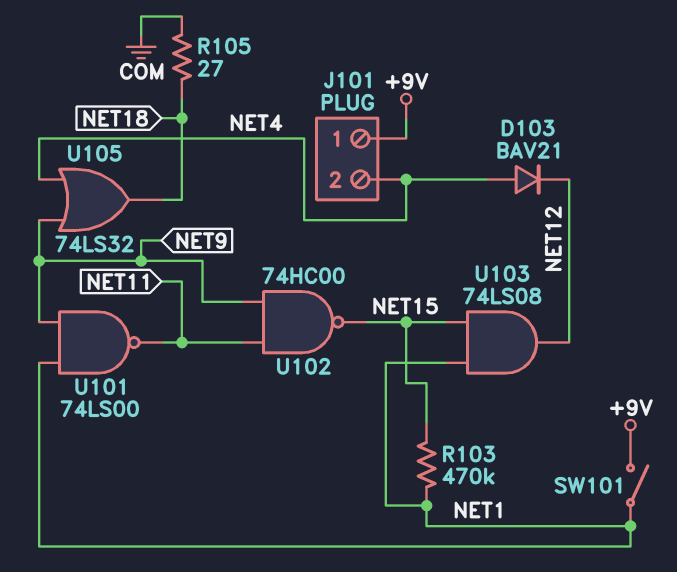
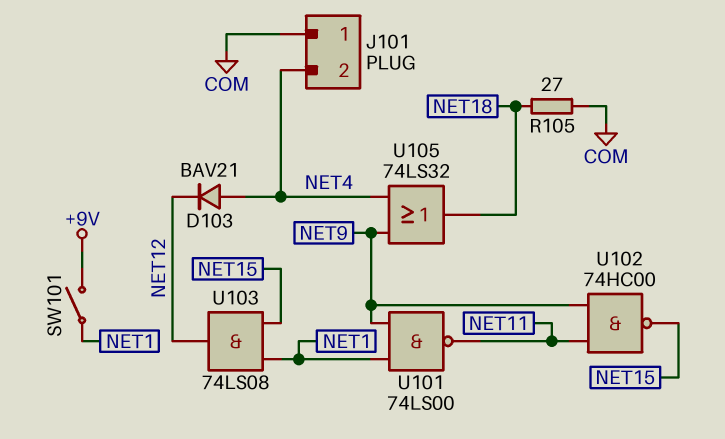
J101 pin 1: +9V -> COM
R103: 470k (NET1, NET15) -> none

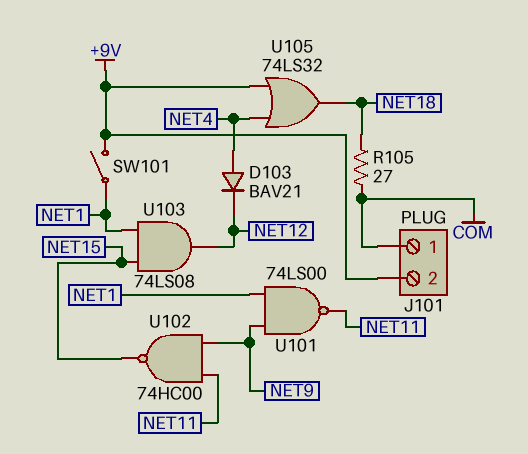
J101 pin 2: NET4 -> +9V
U105: OR 74LS32 (in NET4, in NET9, out NET18) -> OR 74LS32 (in +9V, in NET4, out NET18)

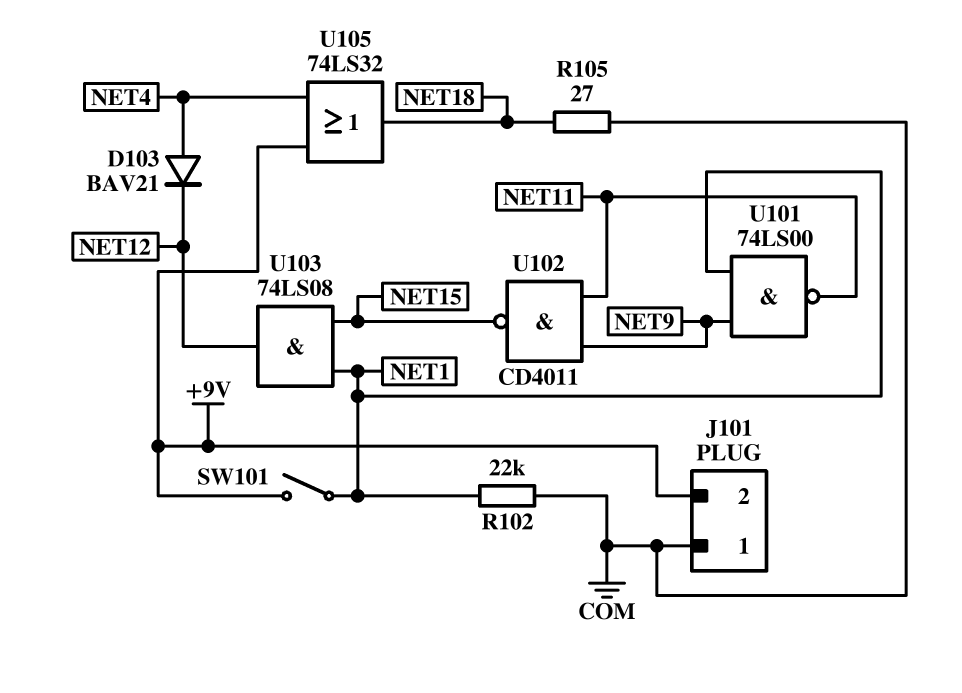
R102: none -> 22k (COM, NET1)
U102: NAND 74HC00 (in NET9, in NET11, out NET15) -> NAND CD4011 (in NET9, in NET11, out NET15)

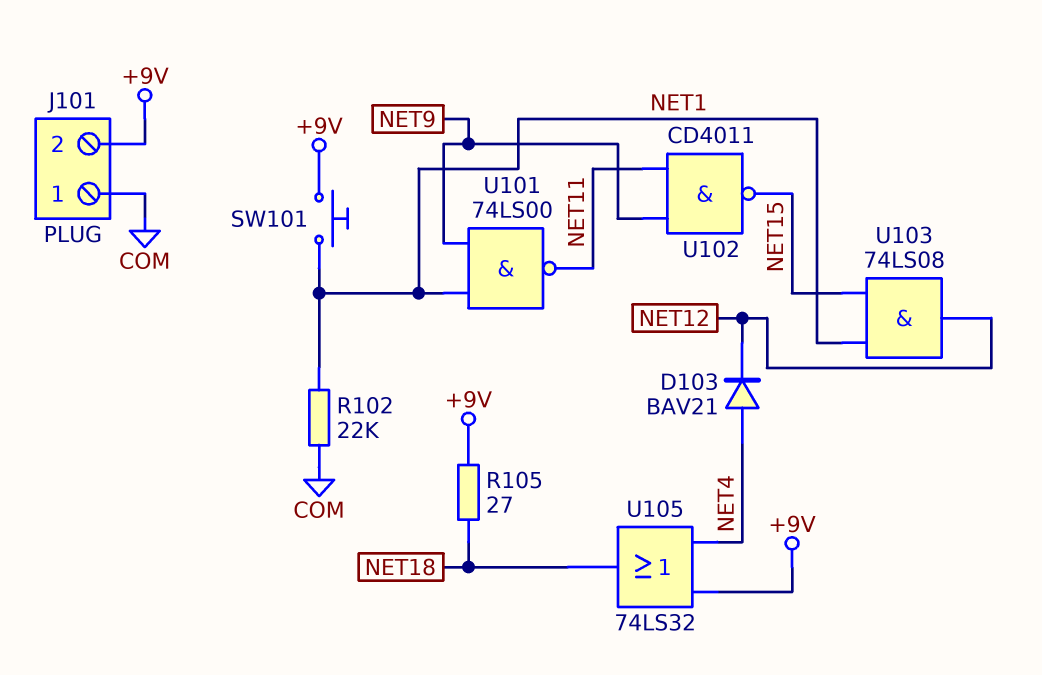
R105: 27 (COM, NET18) -> 27 (+9V, NET18)
SW101: switch (+9V, NET1) -> button (+9V, NET1)

